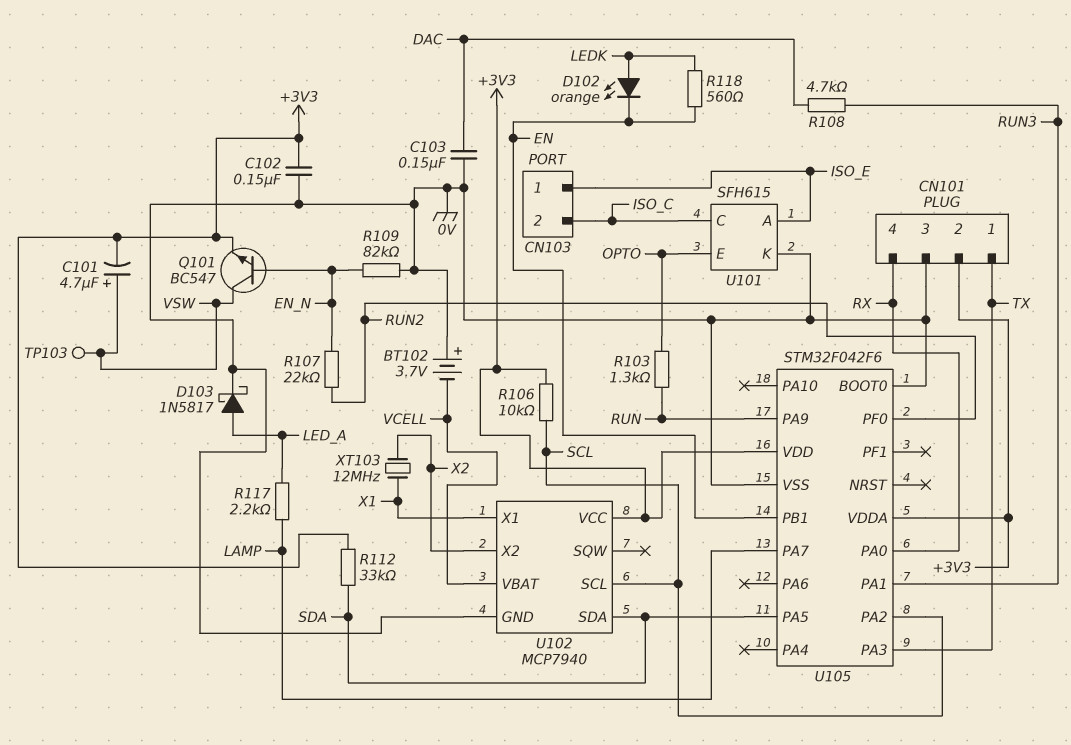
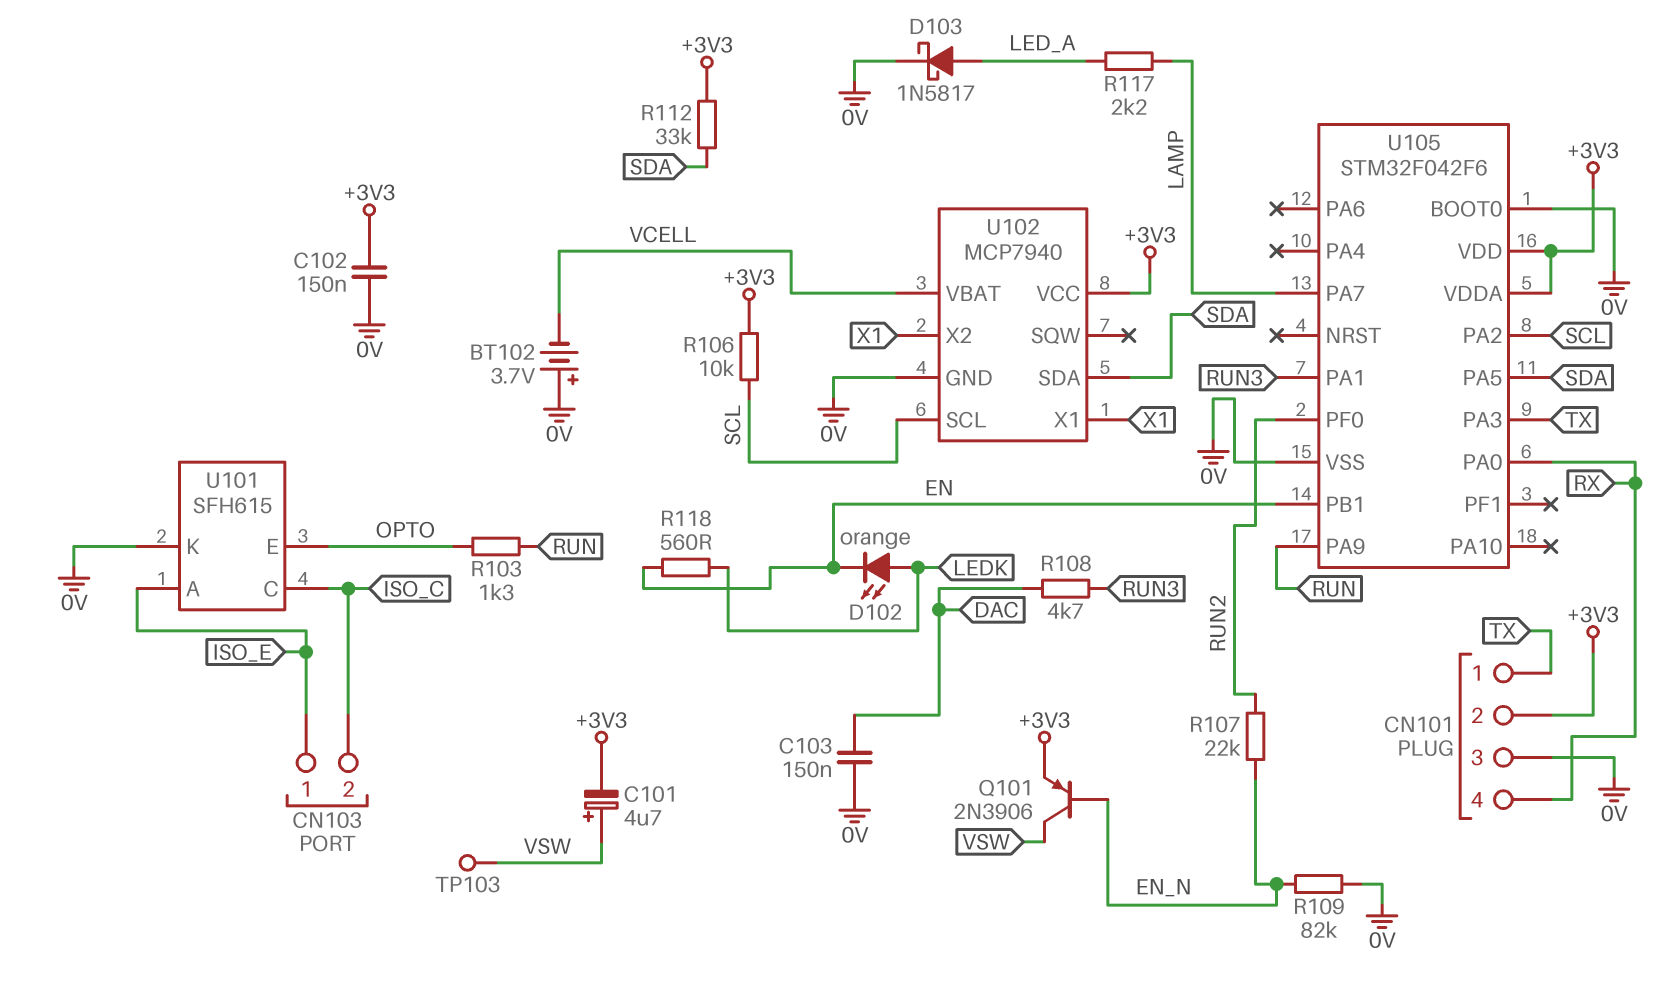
Q101: NPN BC547 (B EN_N, C VSW, E +3V3) -> PNP 2N3906 (B EN_N, C VSW, E +3V3)
U102 pin X2: X2 -> X1
XT103: 12MHz (X1, X2) -> none

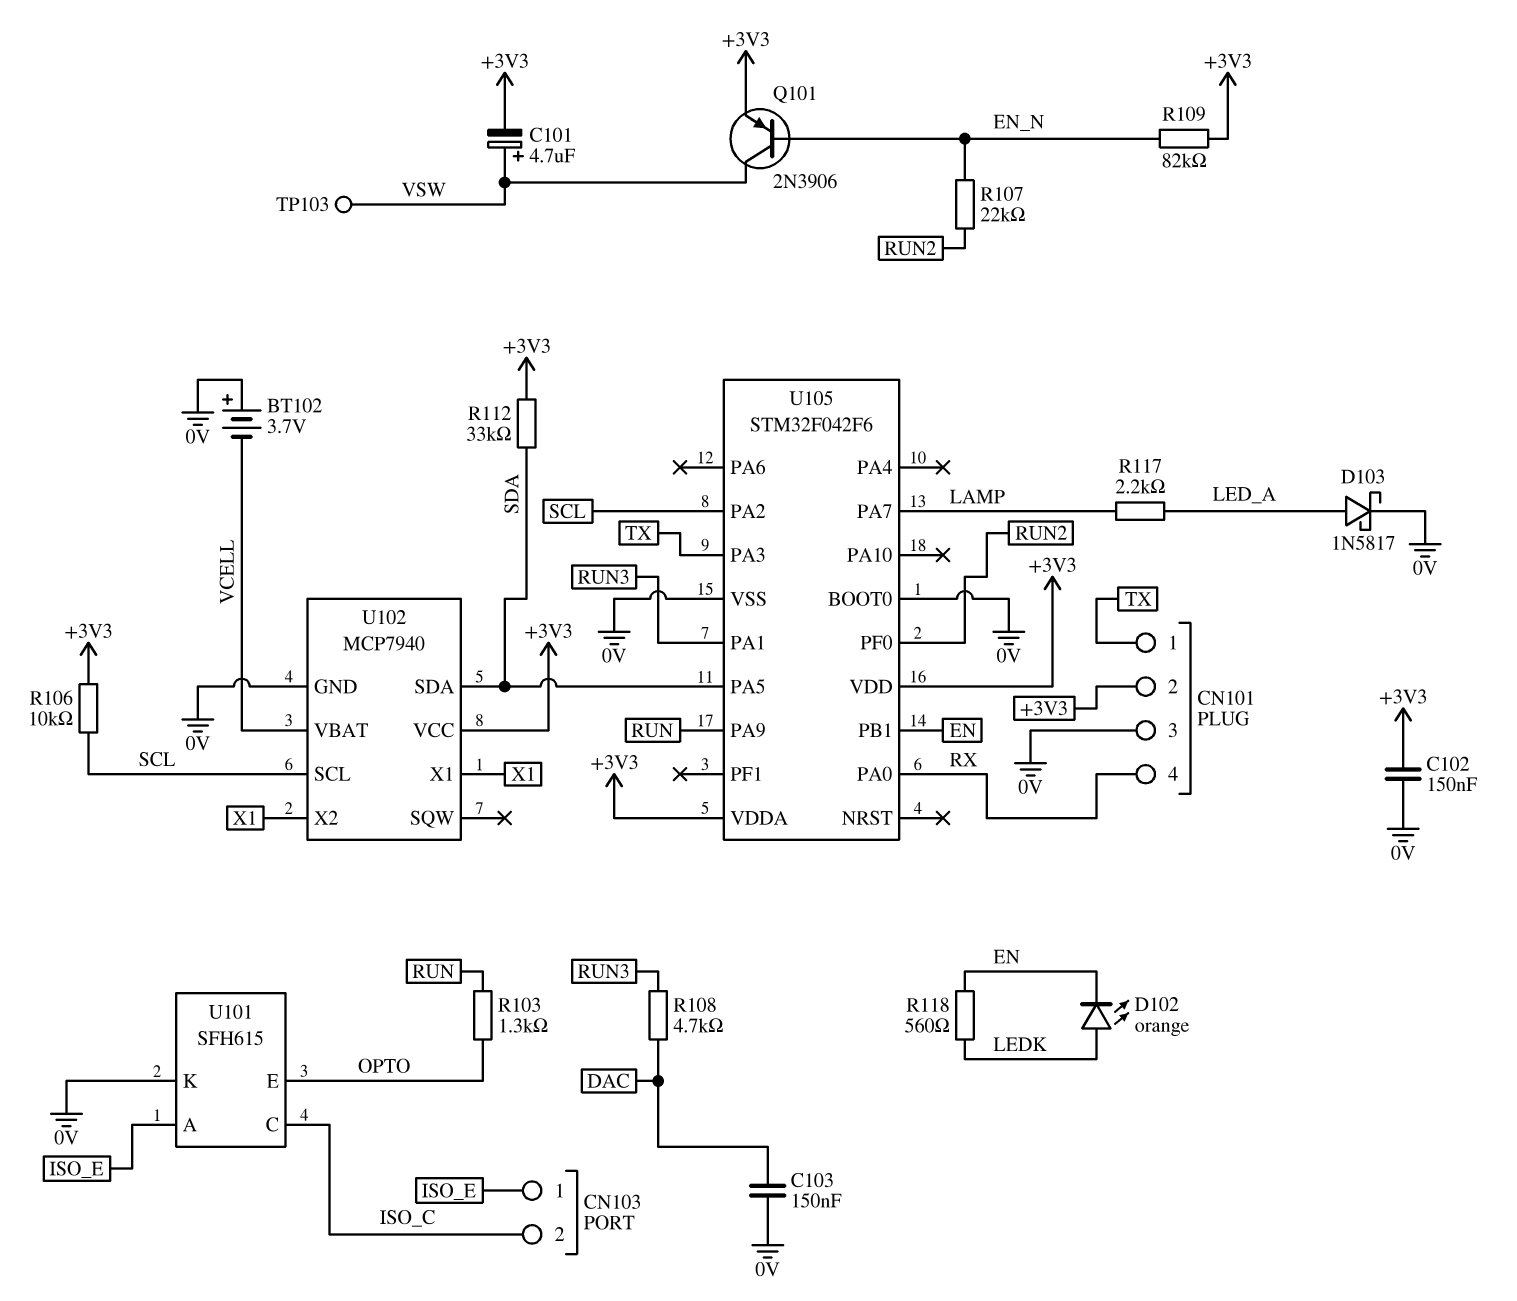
R109: 82k (0V, EN_N) -> 82k (+3V3, EN_N)

